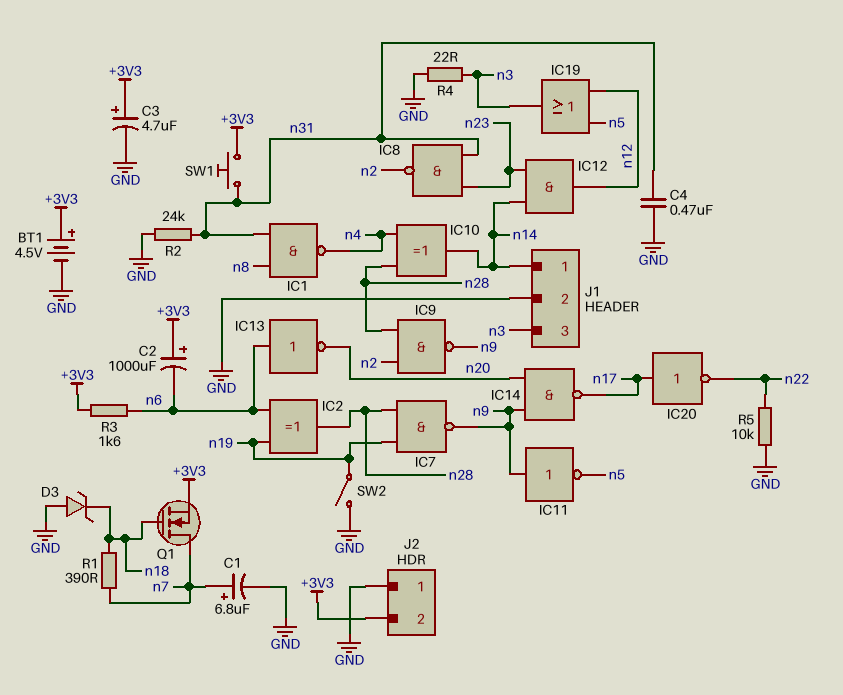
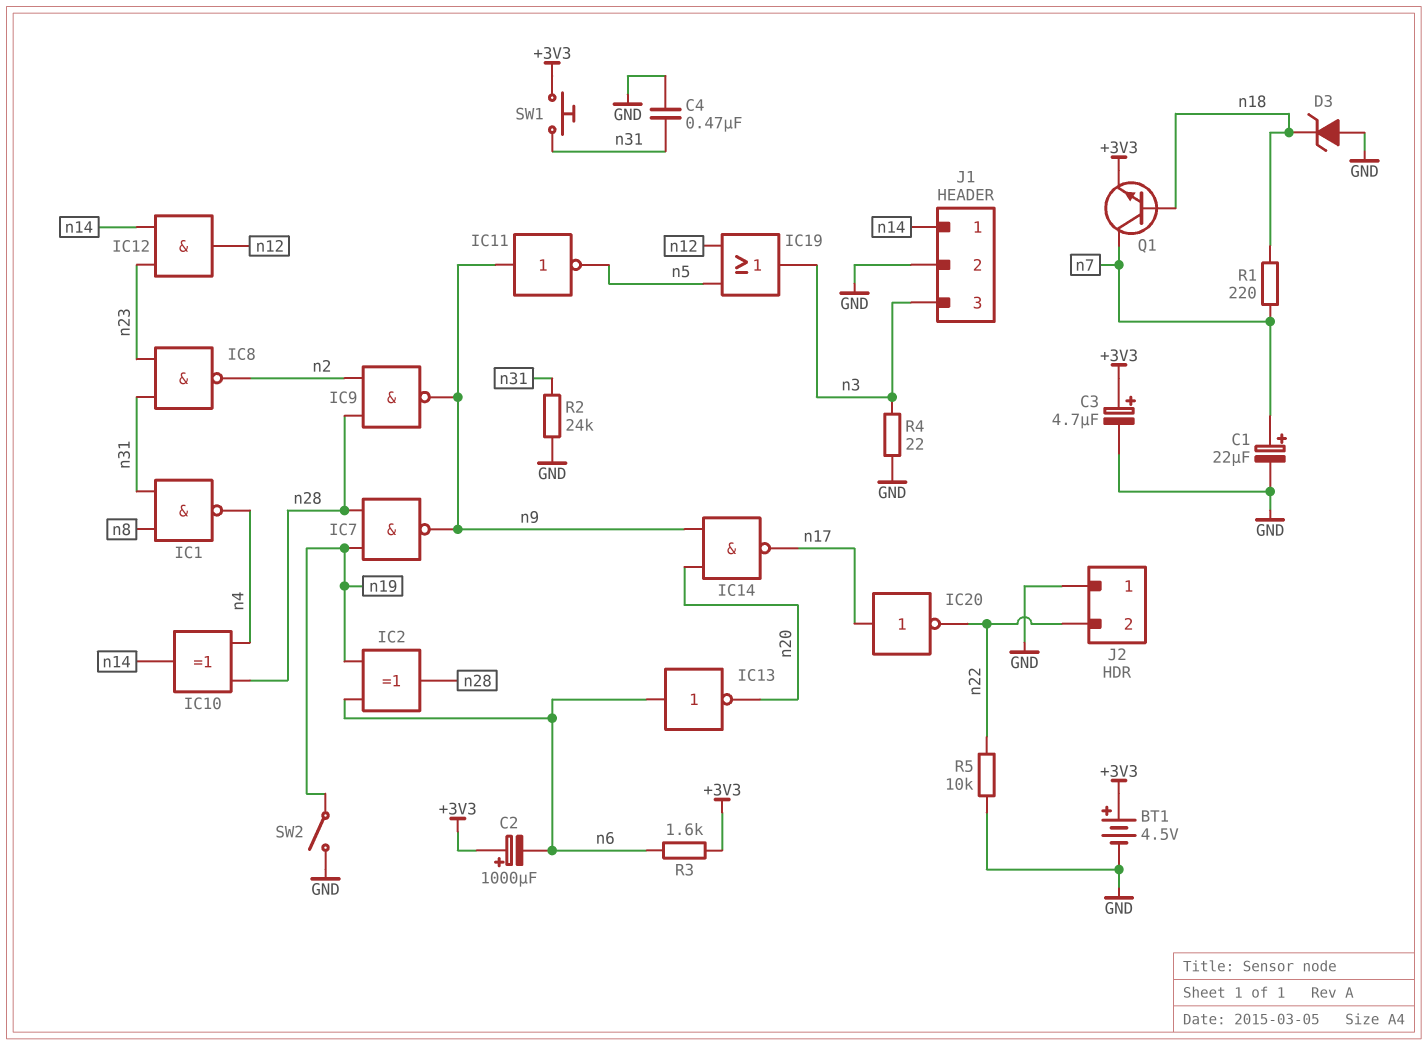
C1: 6.8uF (plus n7, minus GND) -> 22uF (plus n7, minus GND)
J2 pin 2: +3V3 -> n22
Q1: NMOS (G n18, D n7, S +3V3) -> NPN (B n18, C n7, E +3V3)
R1: 390 (n7, n18) -> 220 (n7, n18)

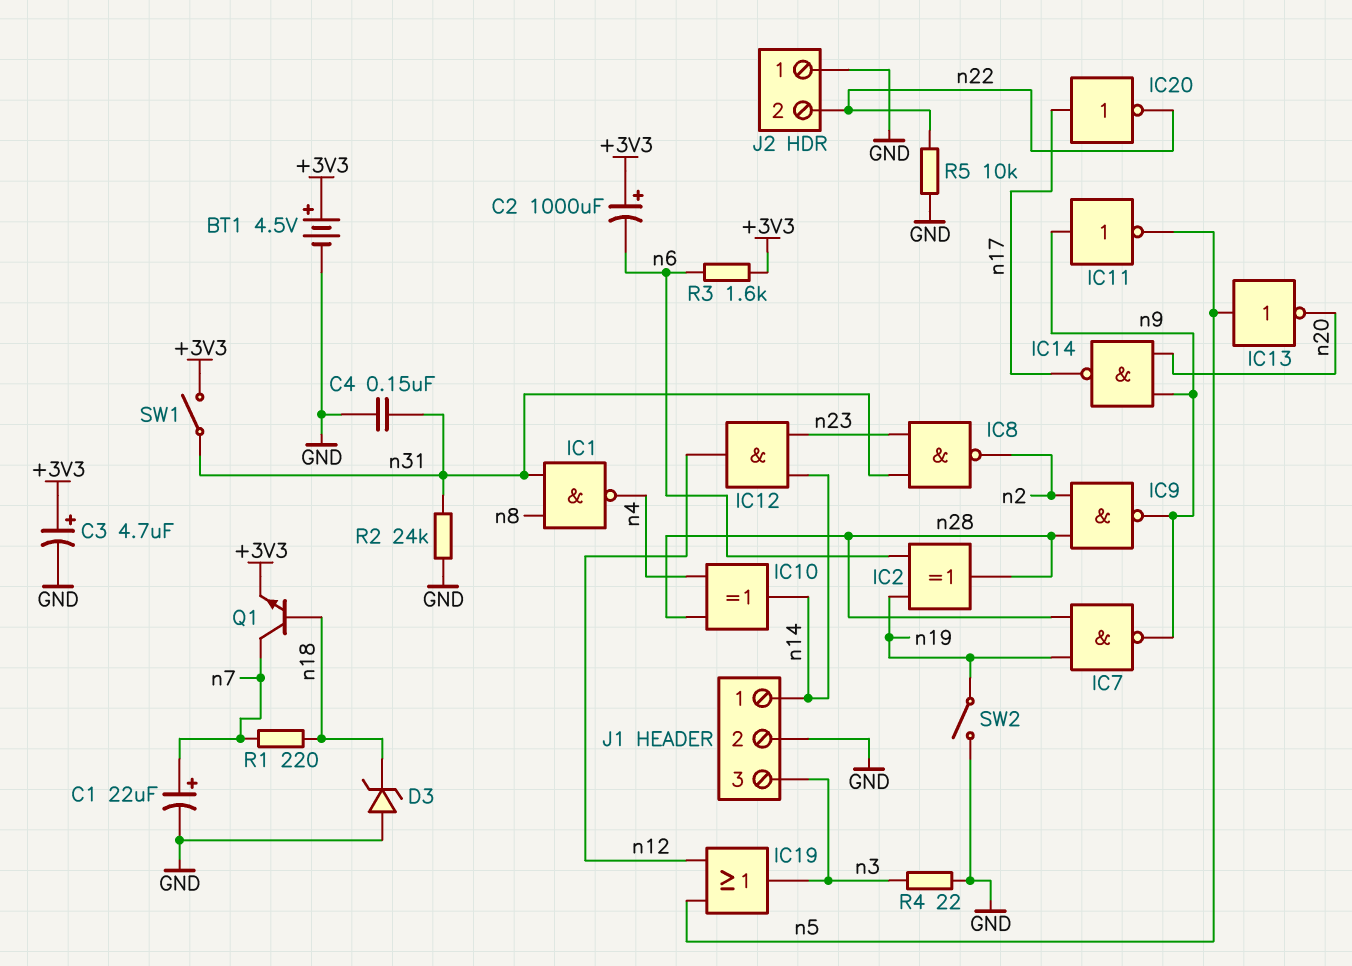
C4: 470nF (GND, n31) -> 150nF (GND, n31)
IC13: NOT (in n6, out n20) -> NOT (in n5, out n20)
SW1: button (+3V3, n31) -> switch (+3V3, n31)

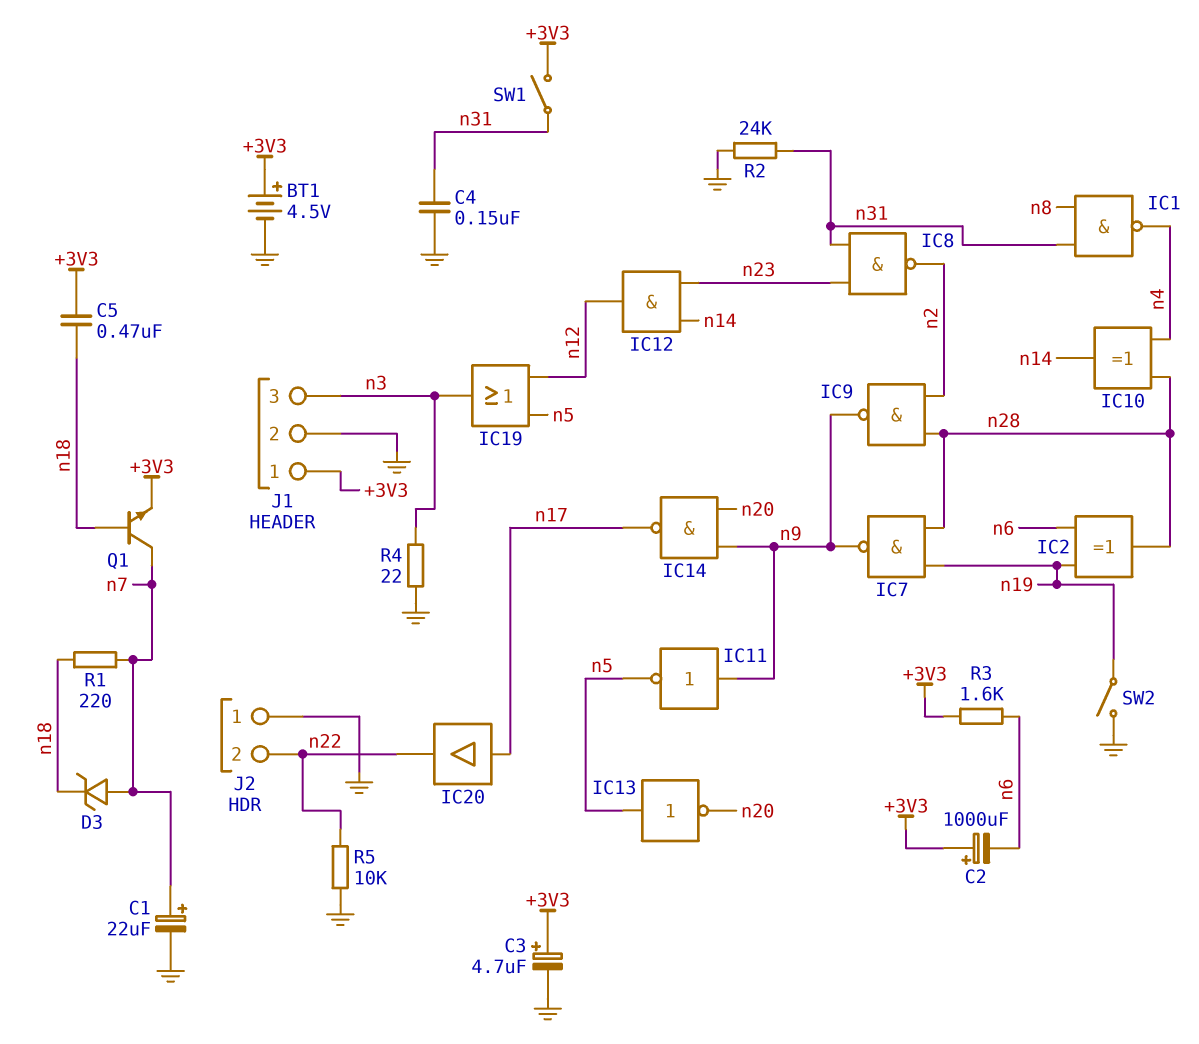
C5: none -> 470nF (+3V3, n18)
D3: zener (A GND, K n18) -> zener (A n7, K n18)
IC20: NOT (in n17, out n22) -> buffer (in n17, out n22)
J1 pin 1: n14 -> +3V3

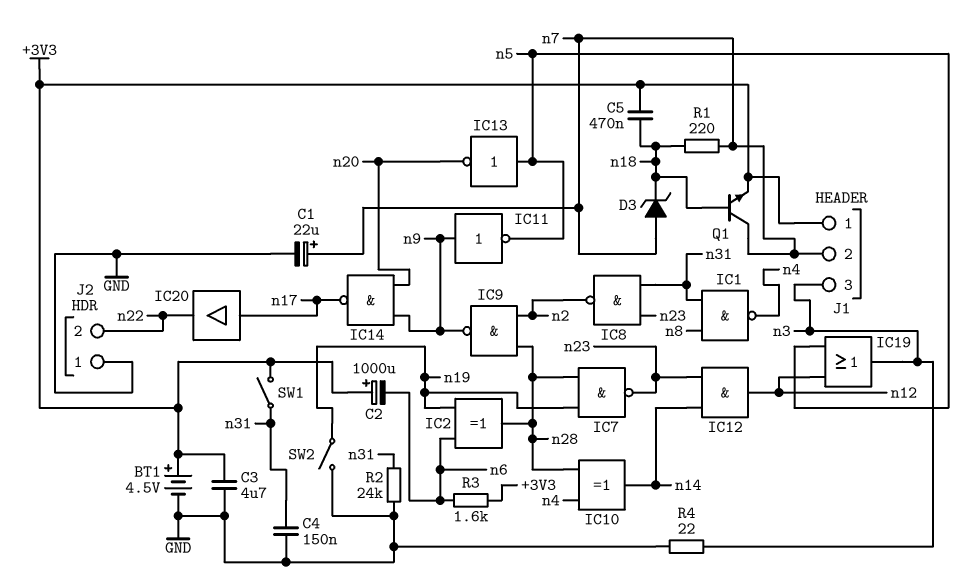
C3: 4.7uF (plus +3V3, minus GND) -> 4.7uF (+3V3, GND)
IC7: NAND (in n19, in n28, out n9) -> NAND (in n19, in n28, out n23)
J1 pin 2: GND -> n7
R5: 10k (GND, n22) -> none

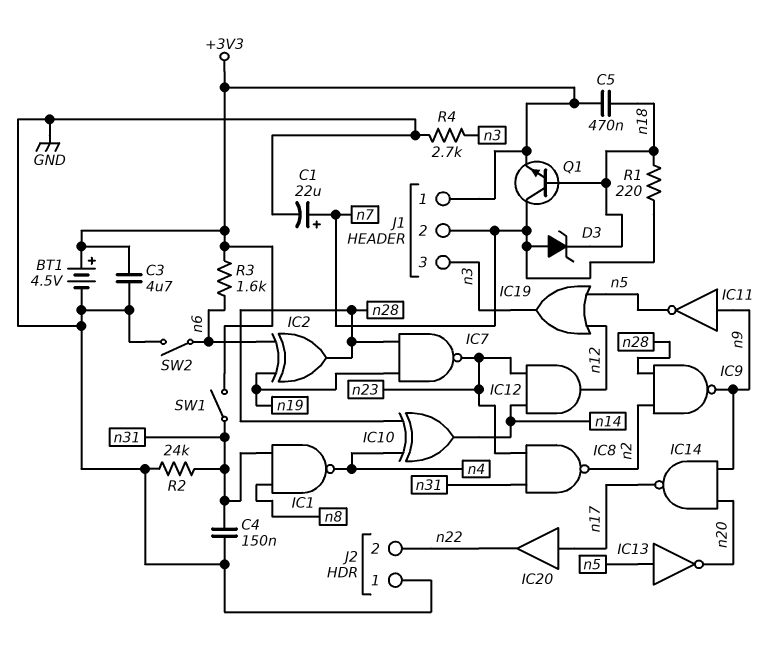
C2: 1000uF (plus +3V3, minus n6) -> none
R4: 22 (GND, n3) -> 2.7k (GND, n3)
SW2: switch (GND, n19) -> switch (GND, n6)

